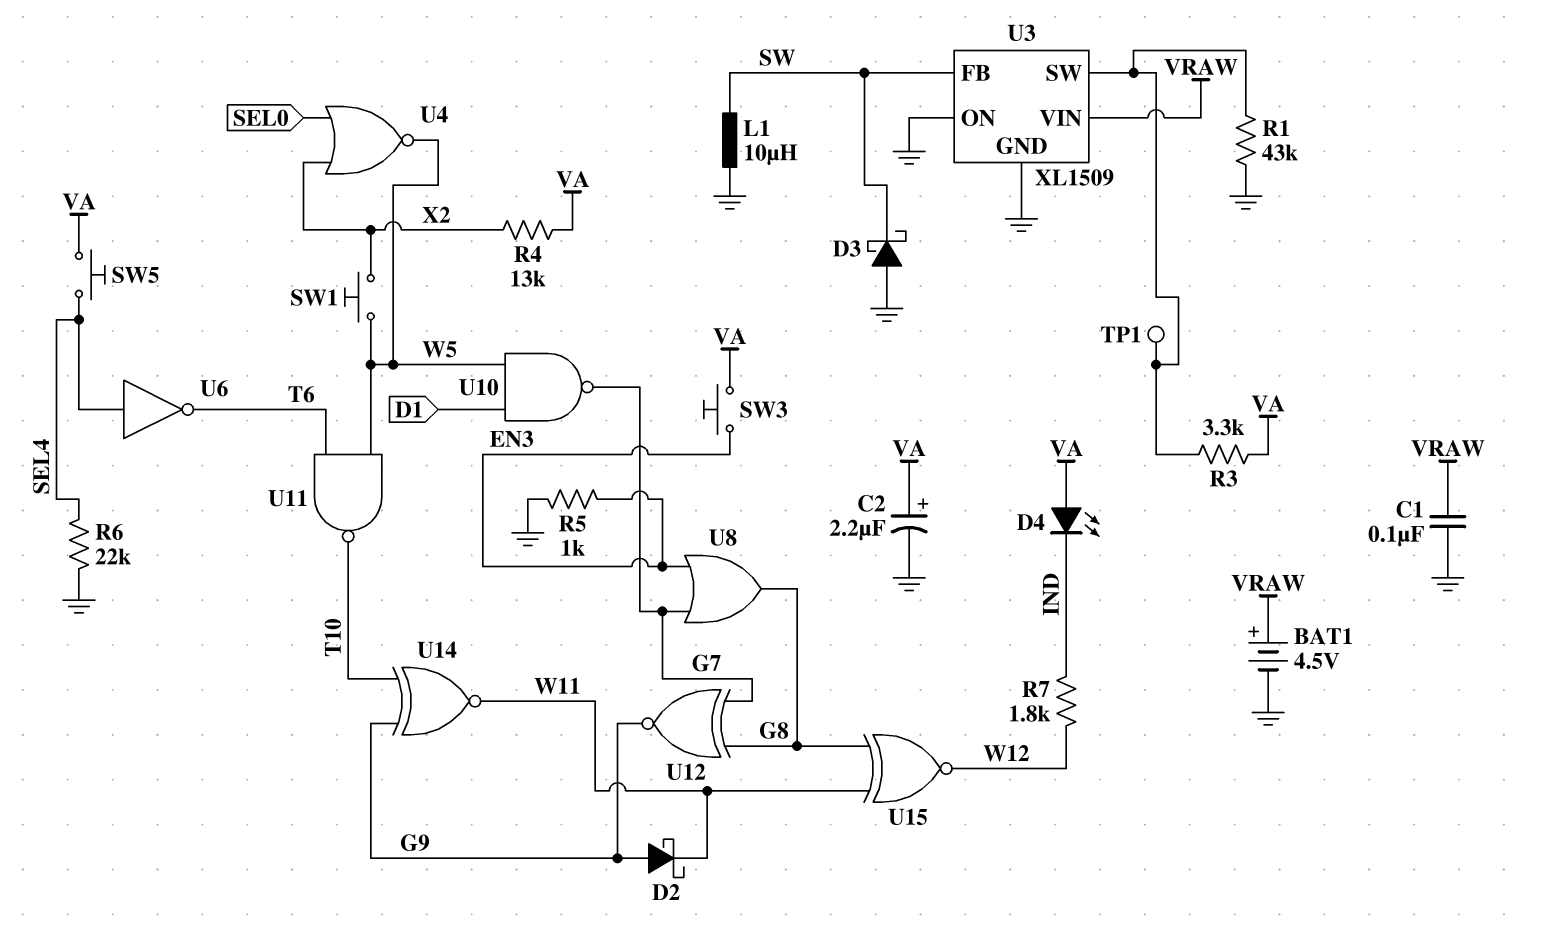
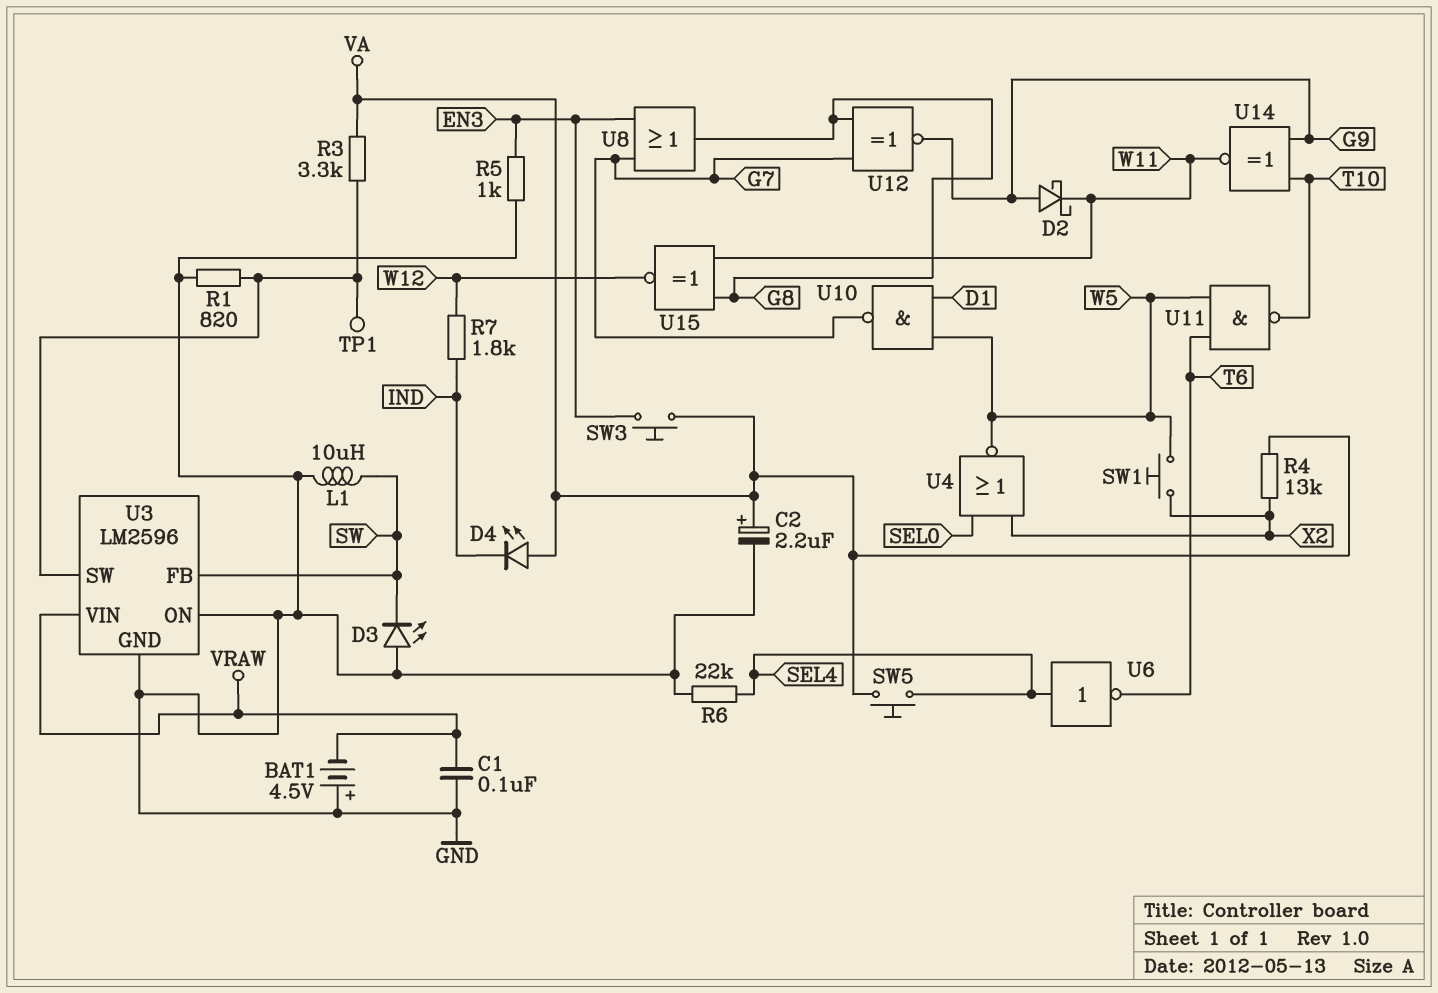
BAT1: 4.5V (plus VRAW, minus GND) -> 4.5V (plus GND, minus VRAW)
D3: schottky (A GND, K SW) -> LED (A GND, K SW)
R1: 43k (GND, U3/SW) -> 820 (GND, U3/SW)
U3: XL1509 -> LM2596

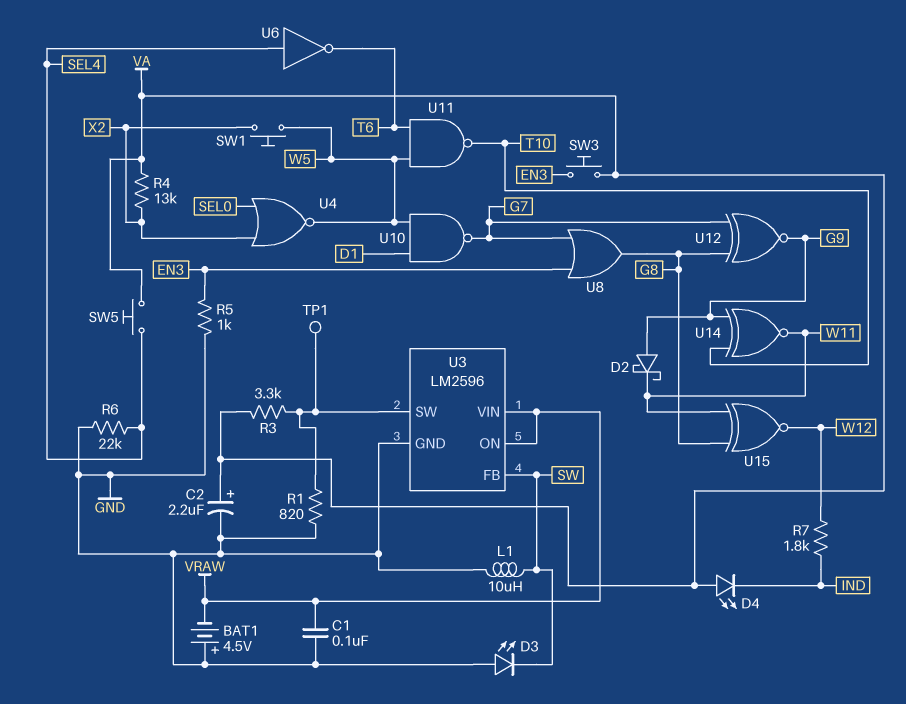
U3 pin ON: GND -> VRAW

